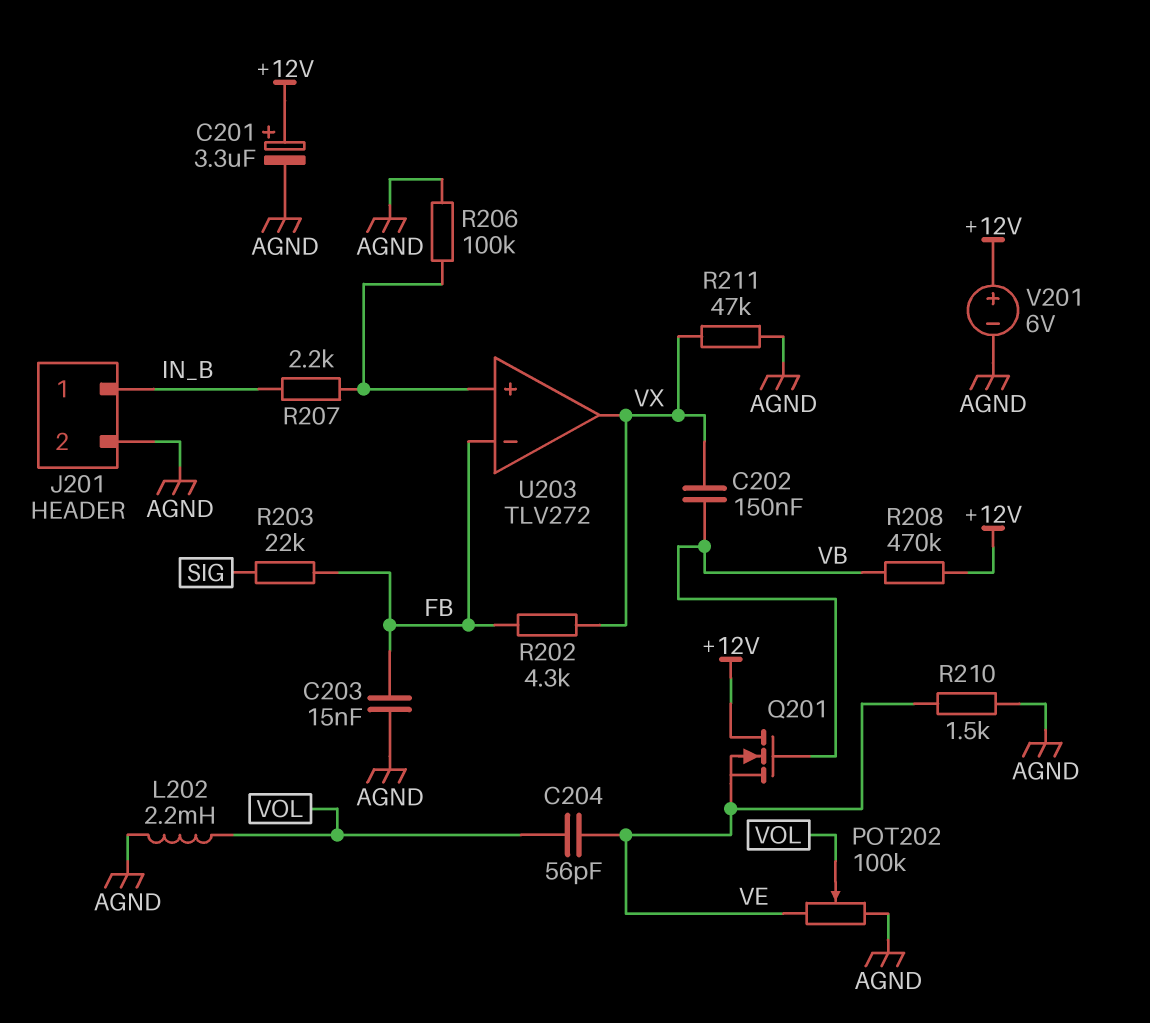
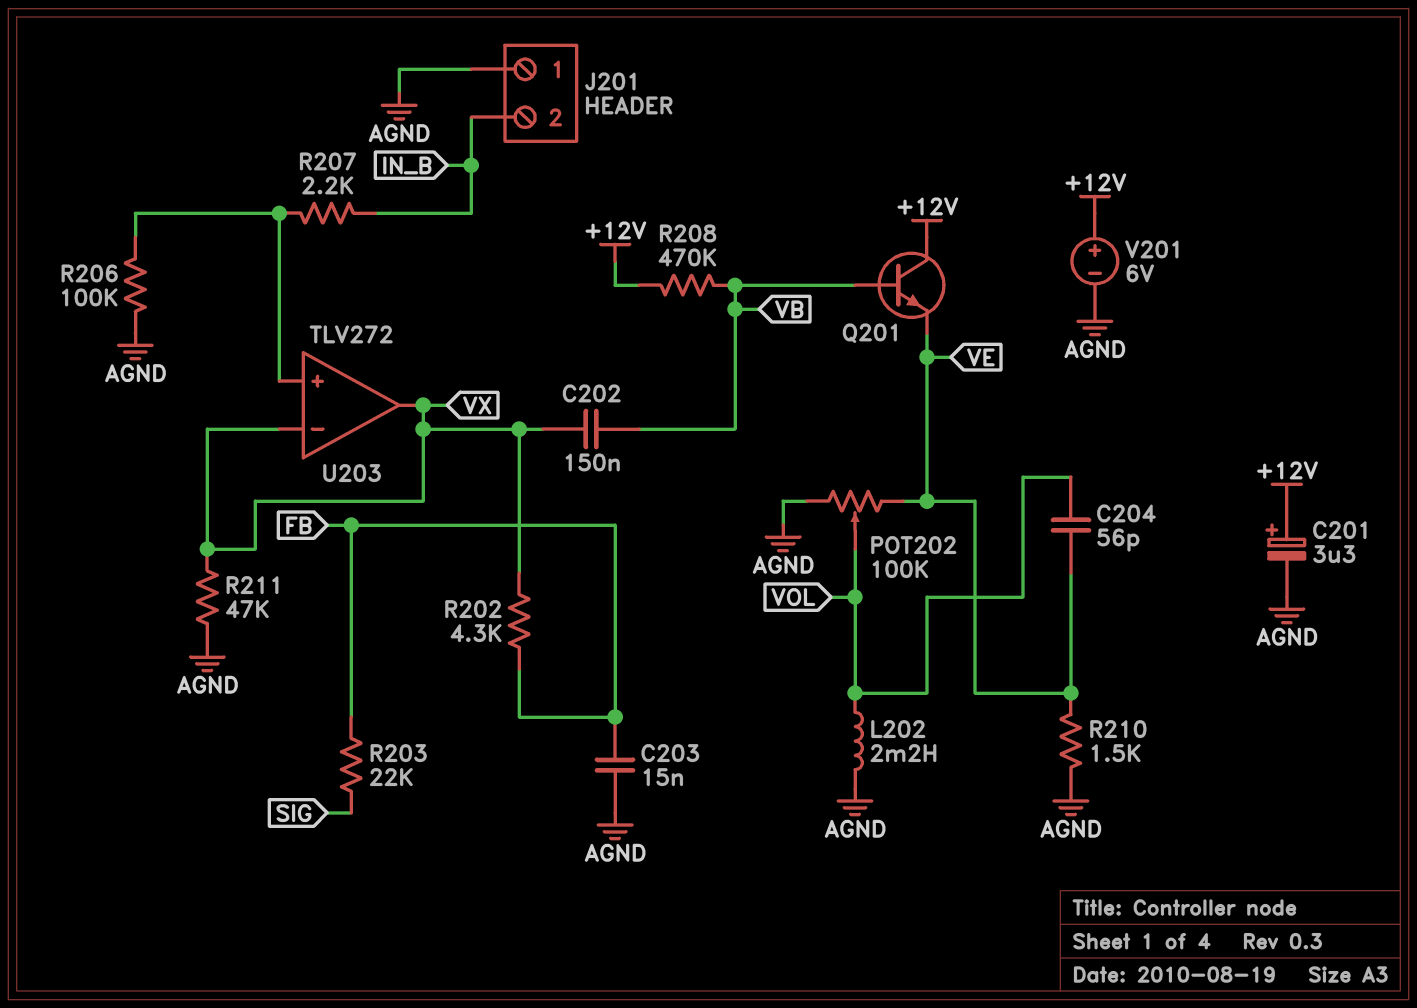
J201 pin 1: IN_B -> AGND
J201 pin 2: AGND -> IN_B
Q201: NMOS (G VB, D +12V, S VE) -> NPN (B VB, C +12V, E VE)
U203 pin in-: FB -> VX

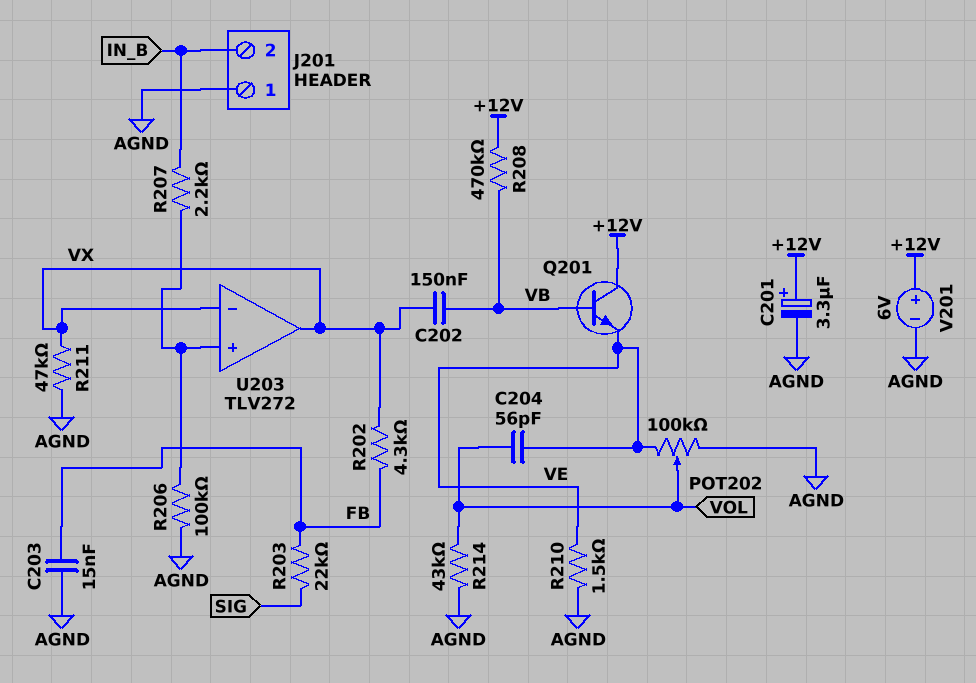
L202: 2.2mH (AGND, VOL) -> none
R214: none -> 43k (AGND, VOL)

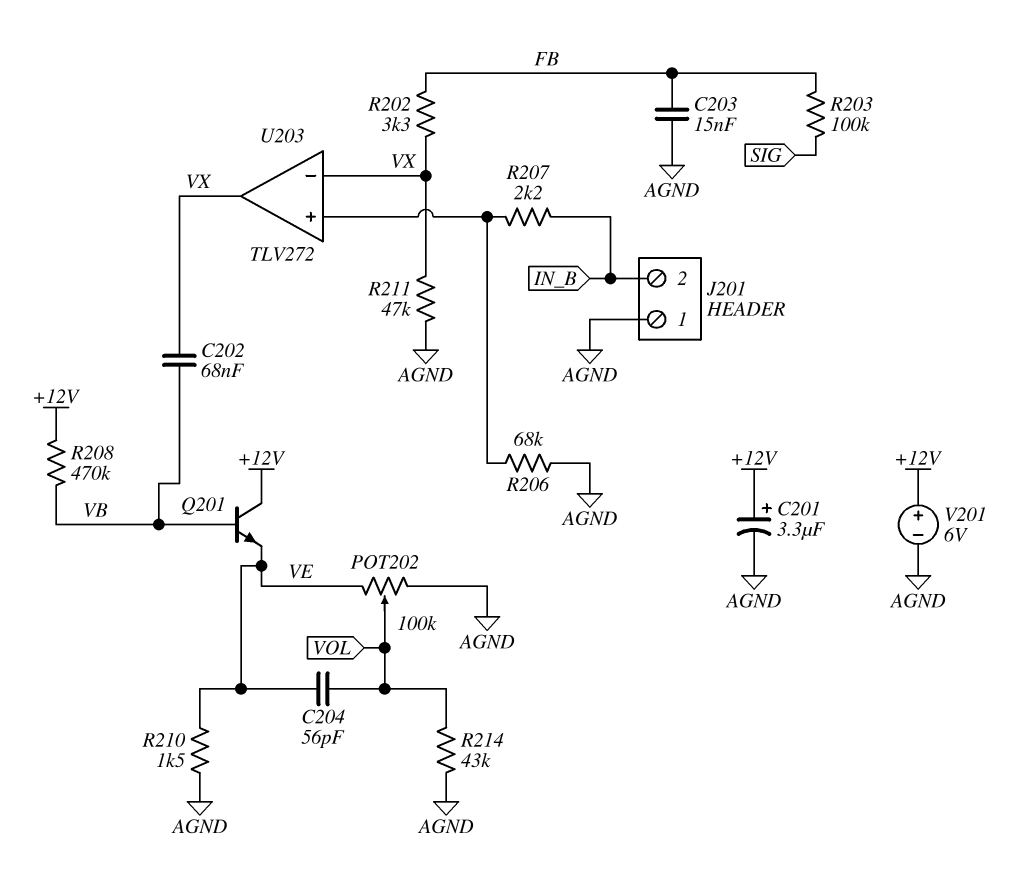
C202: 150nF (VB, VX) -> 68nF (VB, VX)
R202: 4.3k (FB, VX) -> 3.3k (FB, VX)
R203: 22k (FB, SIG) -> 100k (FB, SIG)
R206: 100k (AGND, U203/in+) -> 68k (AGND, U203/in+)

